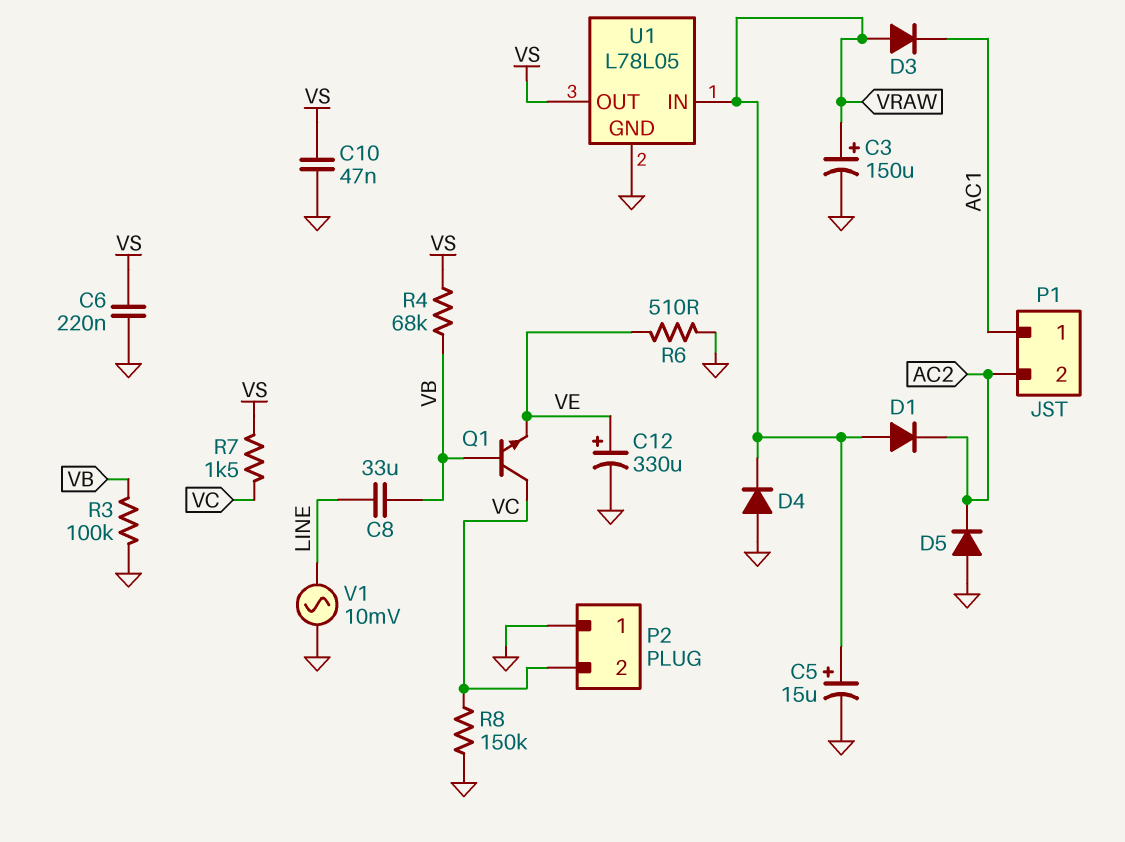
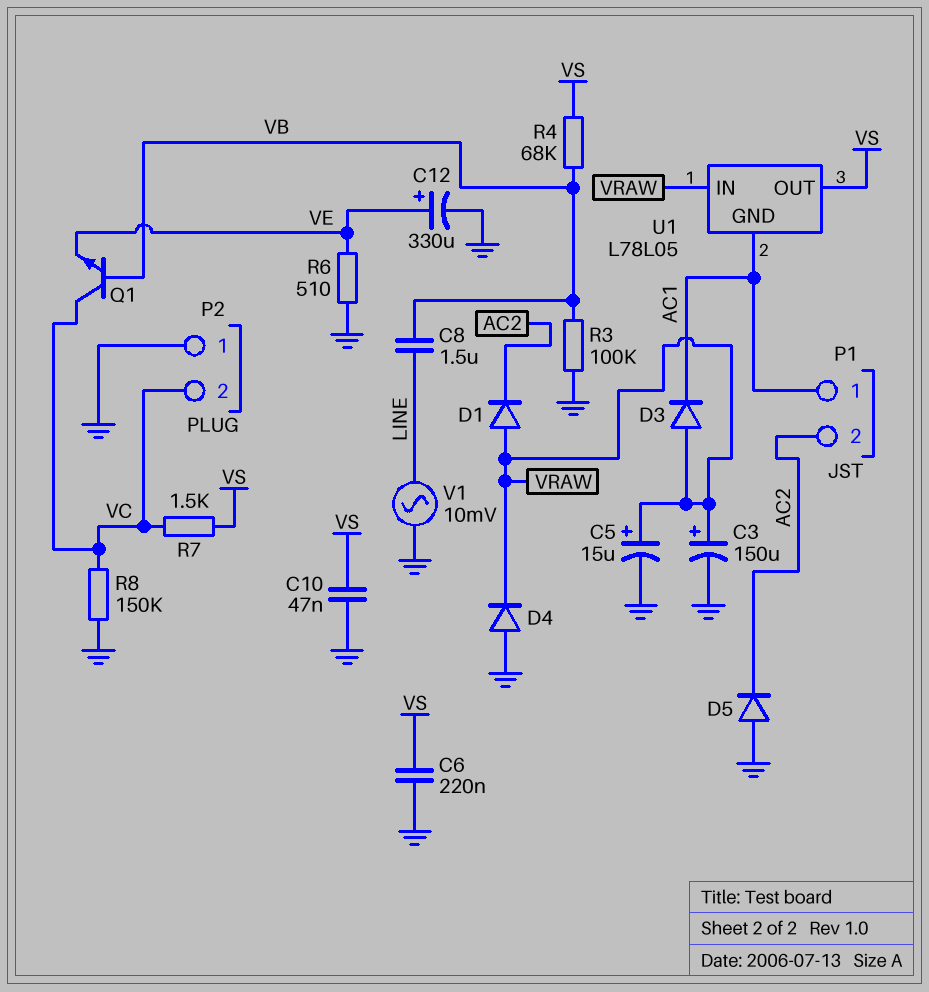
C8: 33uF (LINE, VB) -> 1.5uF (LINE, VB)
U1 pin GND: GND -> AC1

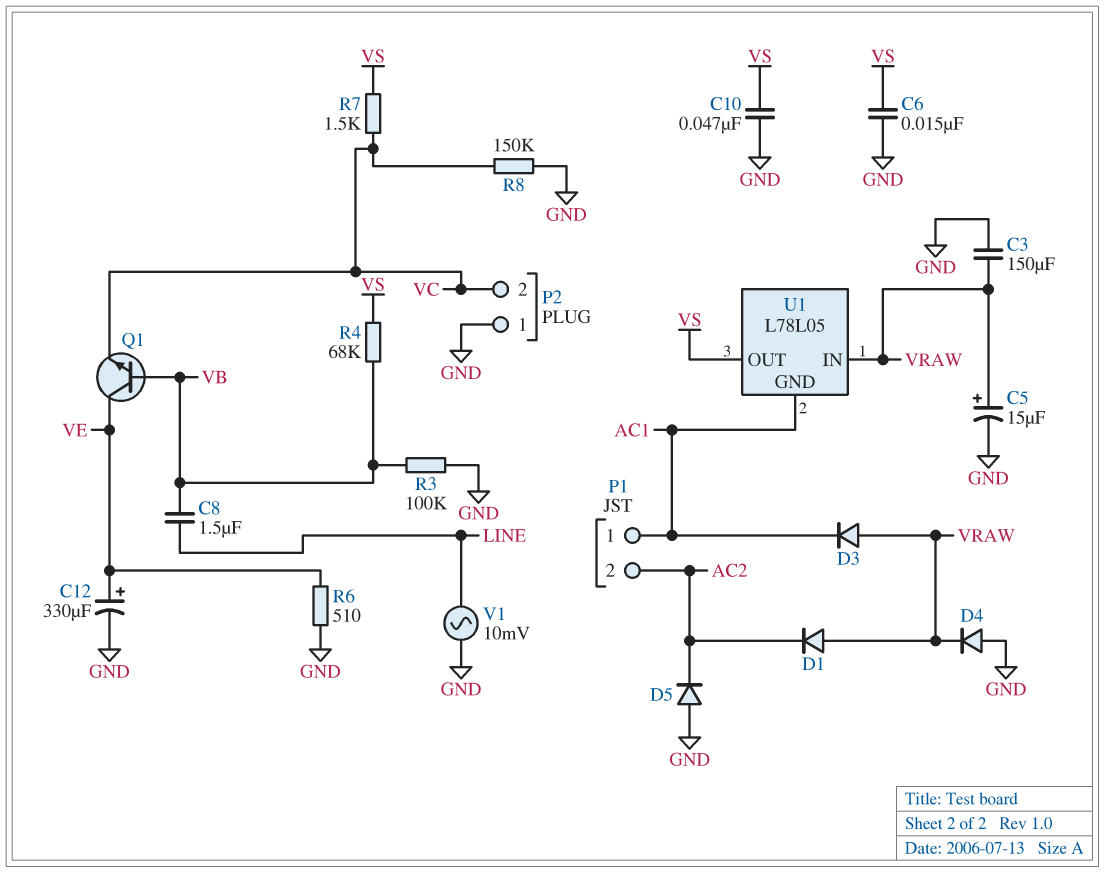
C3: 150uF (plus VRAW, minus GND) -> 150uF (GND, VRAW)
C6: 220nF (GND, VS) -> 15nF (GND, VS)
Q1: NPN (B VB, C VC, E VE) -> NPN (B VB, C VE, E VC)

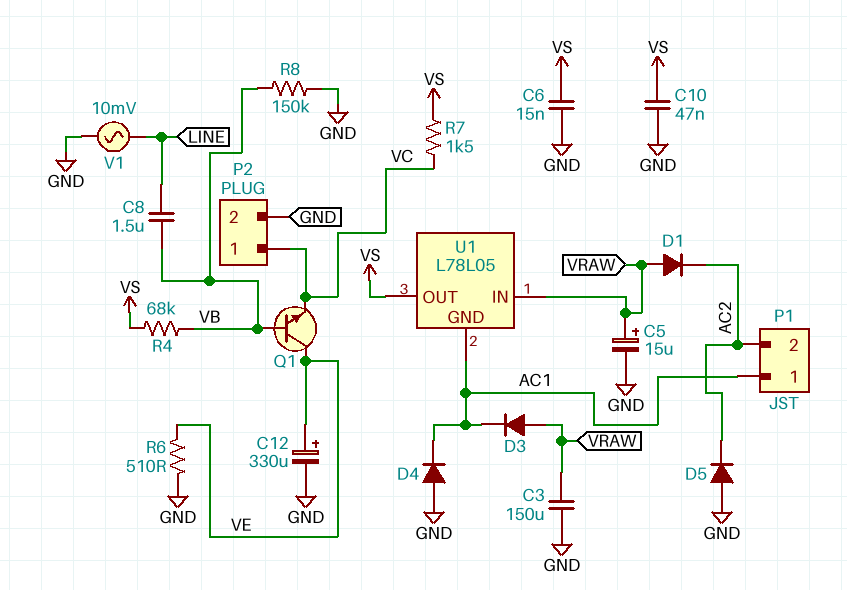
D4: diode (A GND, K VRAW) -> diode (A GND, K AC1)
P2 pin 1: GND -> VC
P2 pin 2: VC -> GND
R3: 100k (GND, VB) -> none
R8: 150k (GND, VC) -> 150k (GND, VB)

